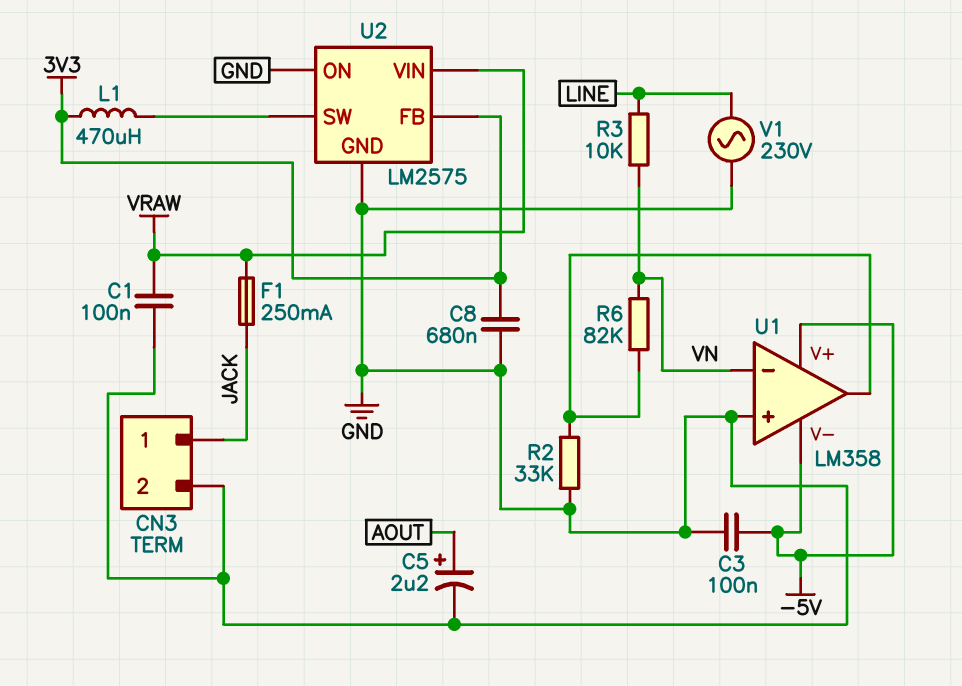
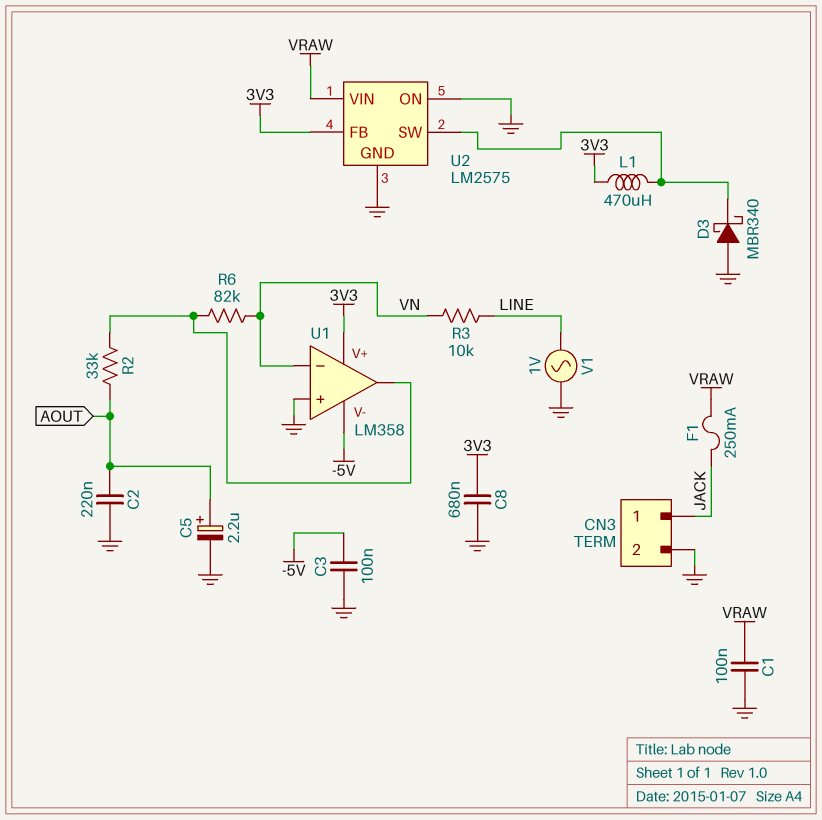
C2: none -> 220nF (AOUT, GND)
D3: none -> schottky MBR340 (A GND, K U2/SW)
R2: 33k (GND, U1/out) -> 33k (AOUT, U1/out)
U1 pin V+: -5V -> 3V3
V1: AC 230V (GND, LINE) -> AC 1V (GND, LINE)

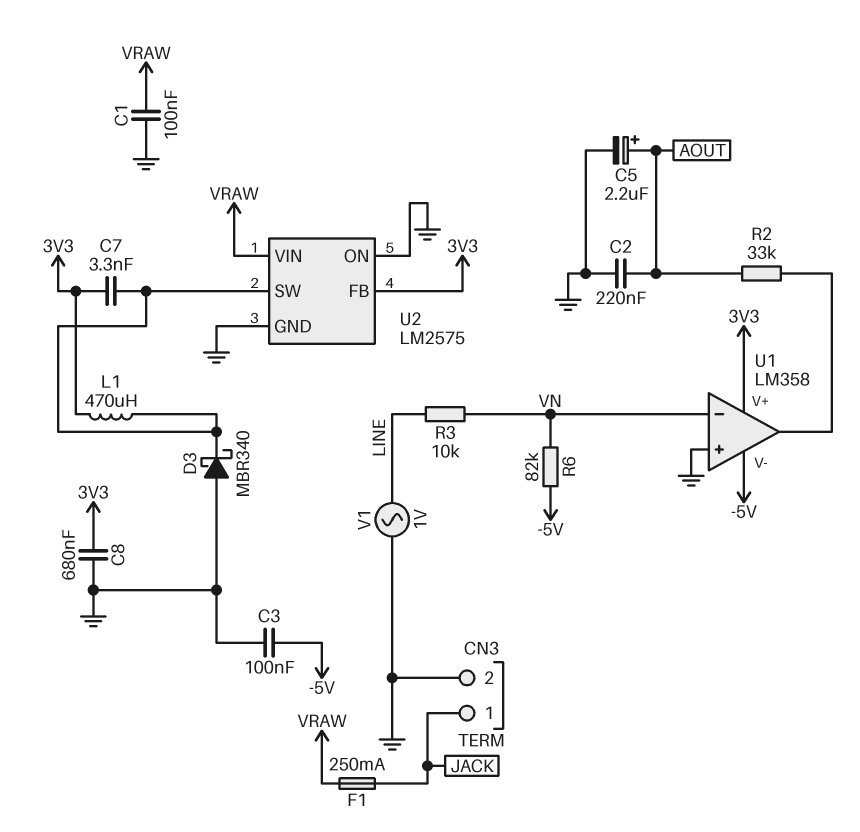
C7: none -> 3.3nF (3V3, U2/SW)
R6: 82k (U1/out, VN) -> 82k (-5V, VN)

